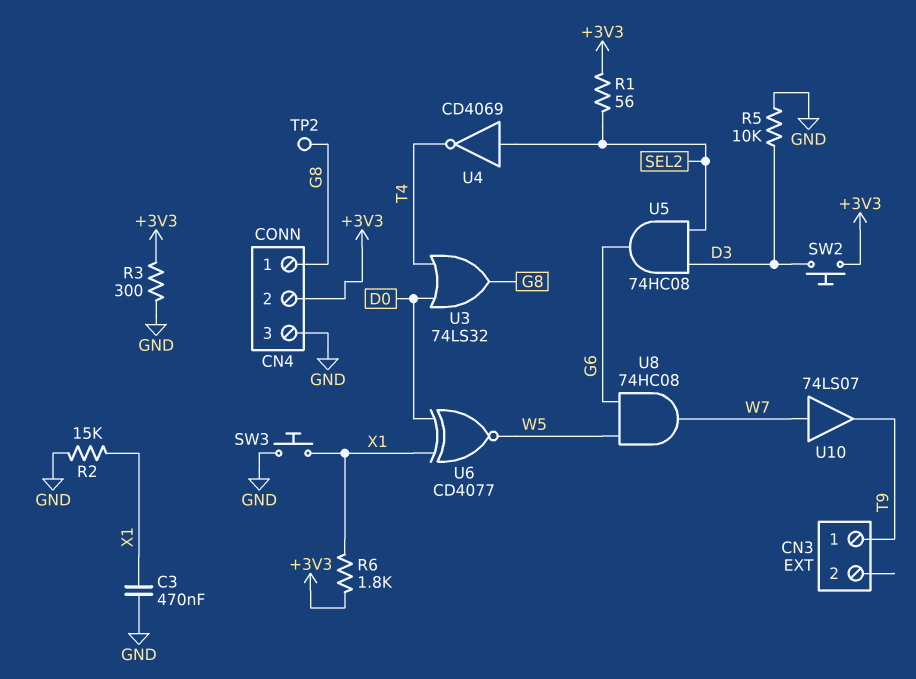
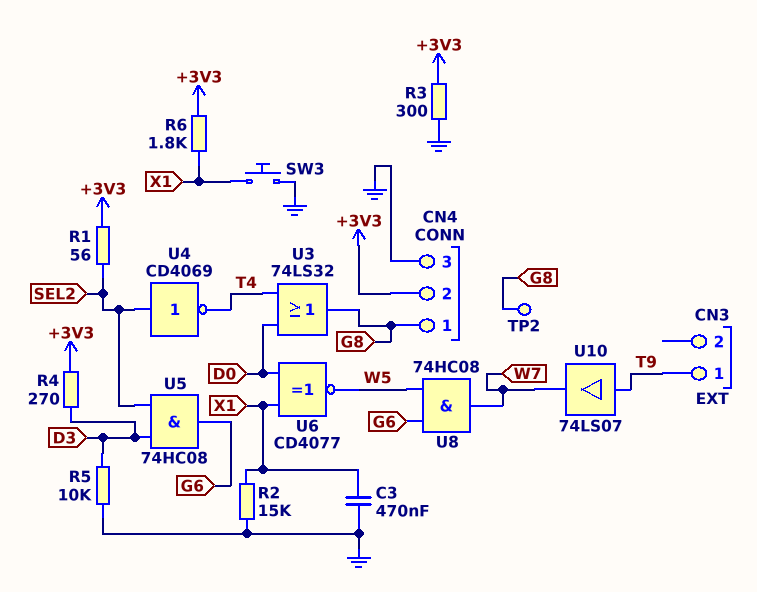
R4: none -> 270 (+3V3, D3)
SW2: button (+3V3, D3) -> none
U10: buffer 74LS07 (in W7, out T9) -> buffer 74LS07 (in T9, out W7)

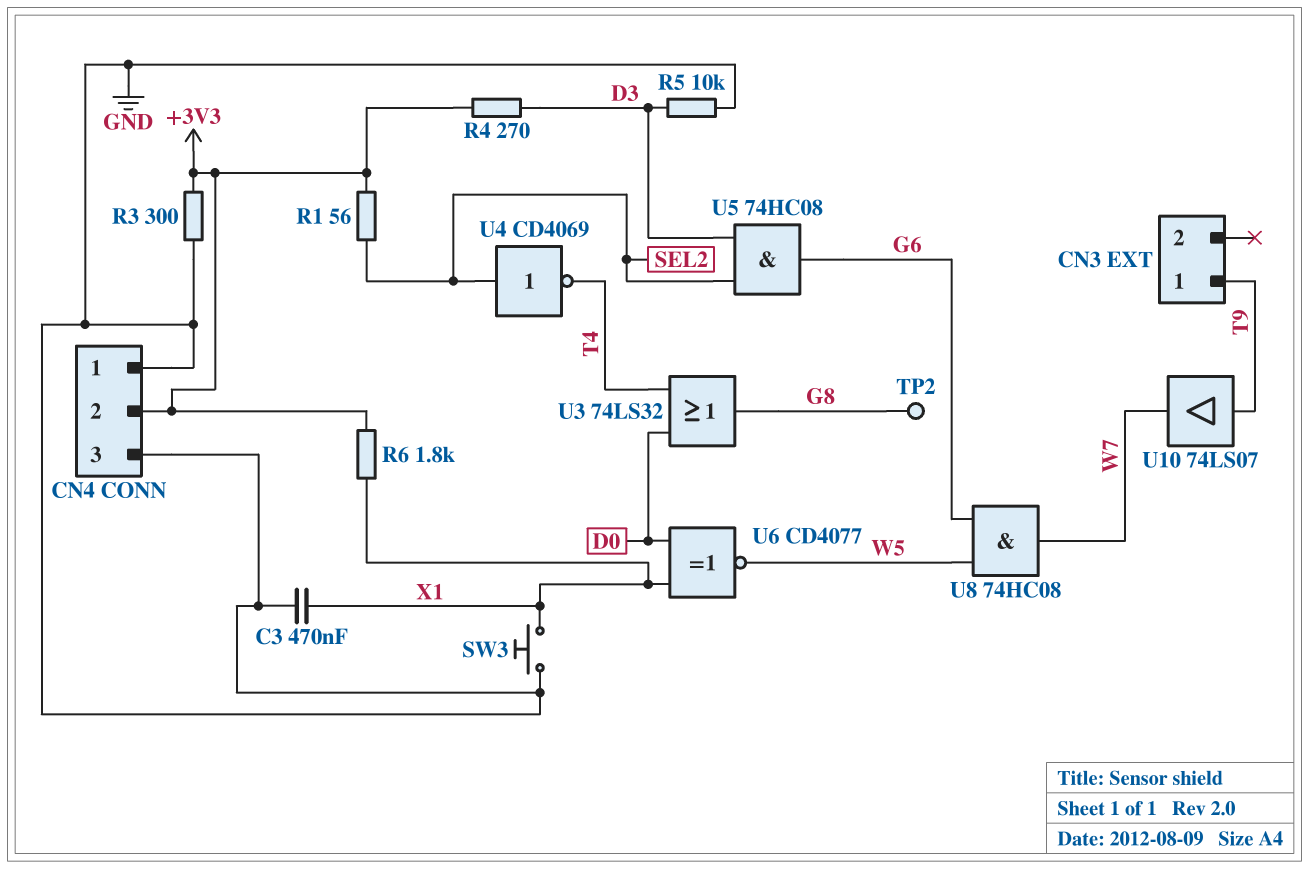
CN4 pin 1: G8 -> GND
R2: 15k (GND, X1) -> none

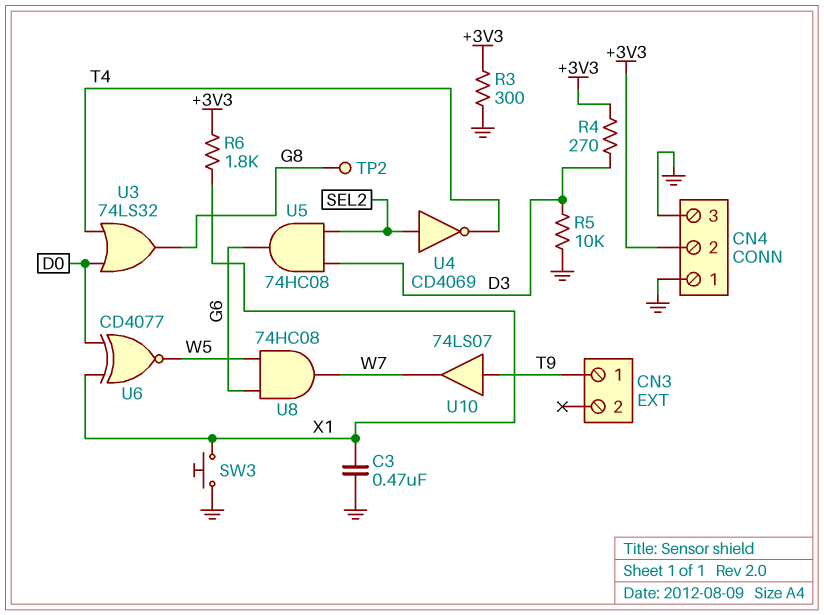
R1: 56 (+3V3, SEL2) -> none

